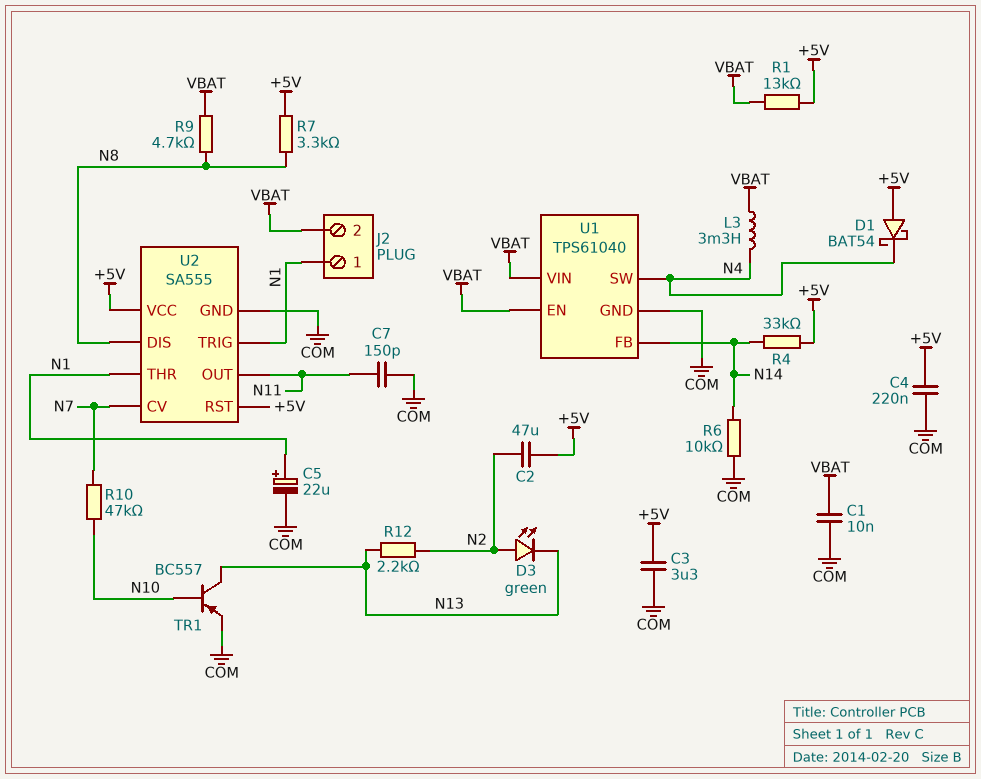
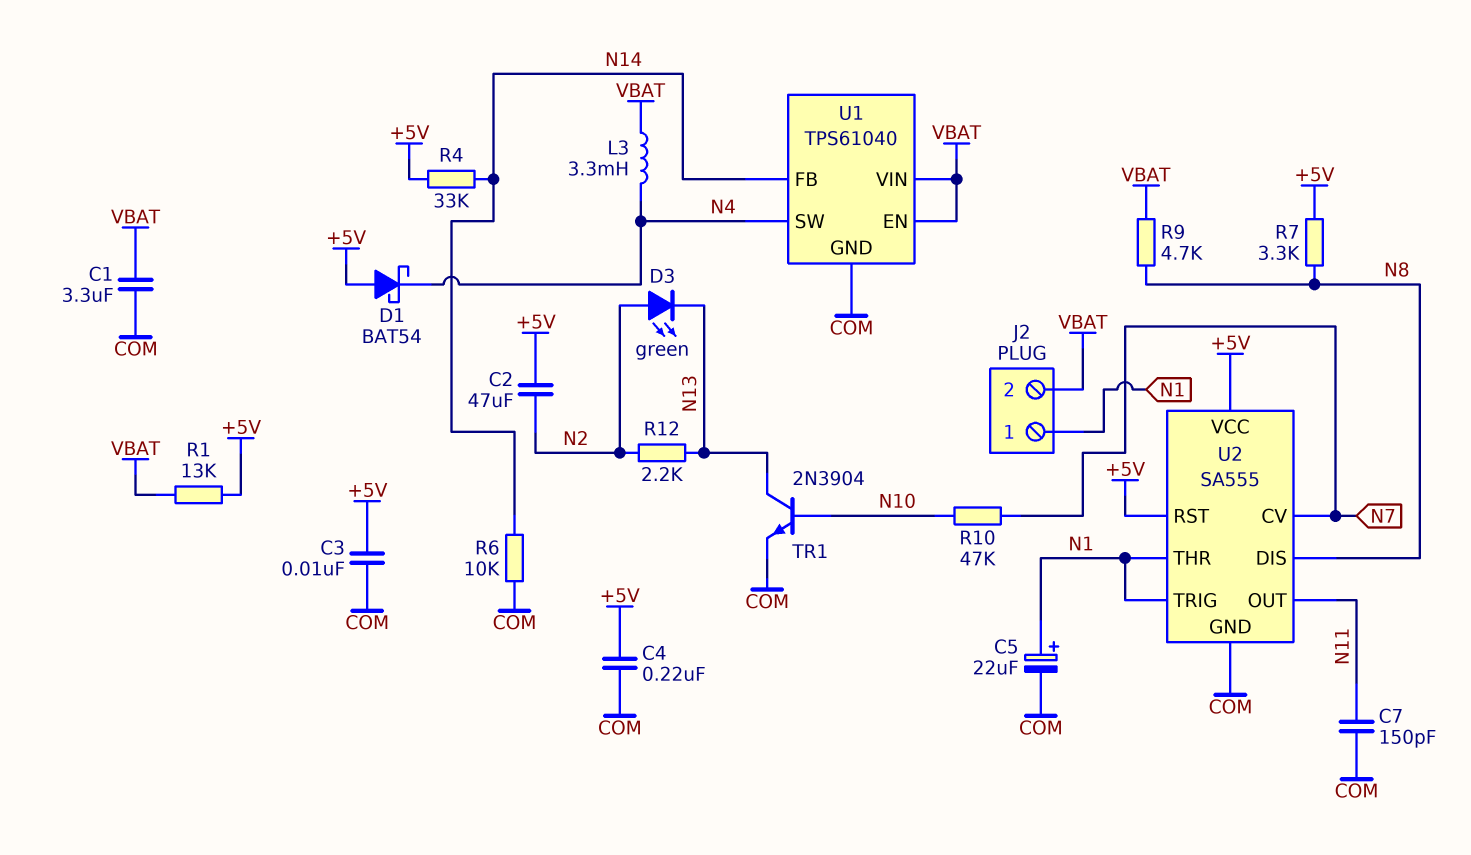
C1: 10nF (COM, VBAT) -> 3.3uF (COM, VBAT)
C3: 3.3uF (+5V, COM) -> 10nF (+5V, COM)
TR1: PNP BC557 (B N10, C N13, E COM) -> NPN 2N3904 (B N10, C N13, E COM)

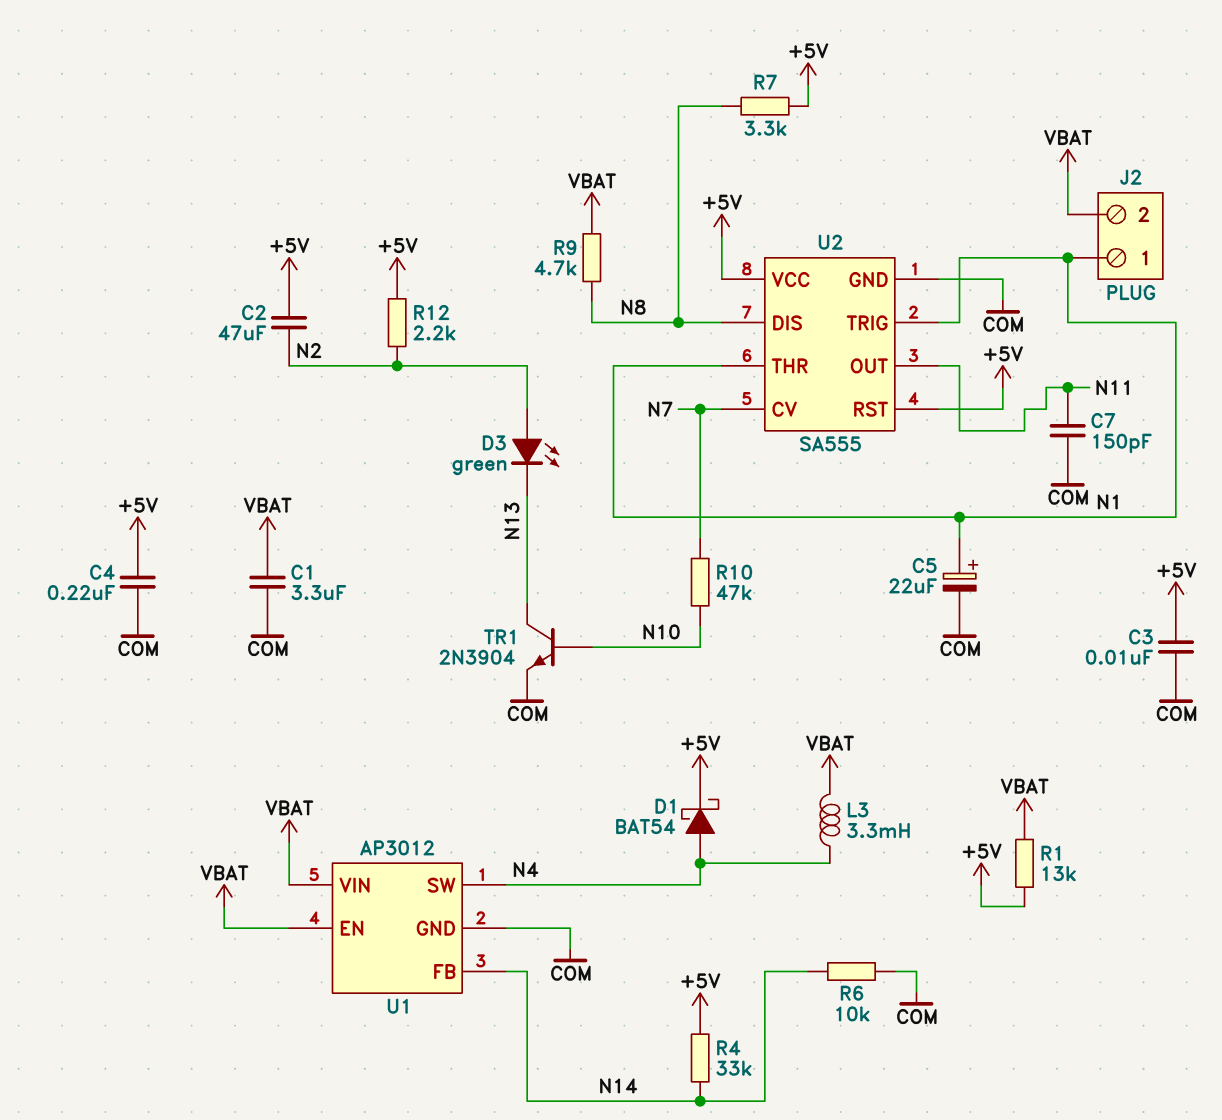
D1: schottky BAT54 (A +5V, K N4) -> schottky BAT54 (A N4, K +5V)
R12: 2.2k (N2, N13) -> 2.2k (+5V, N2)
U1: TPS61040 -> AP3012

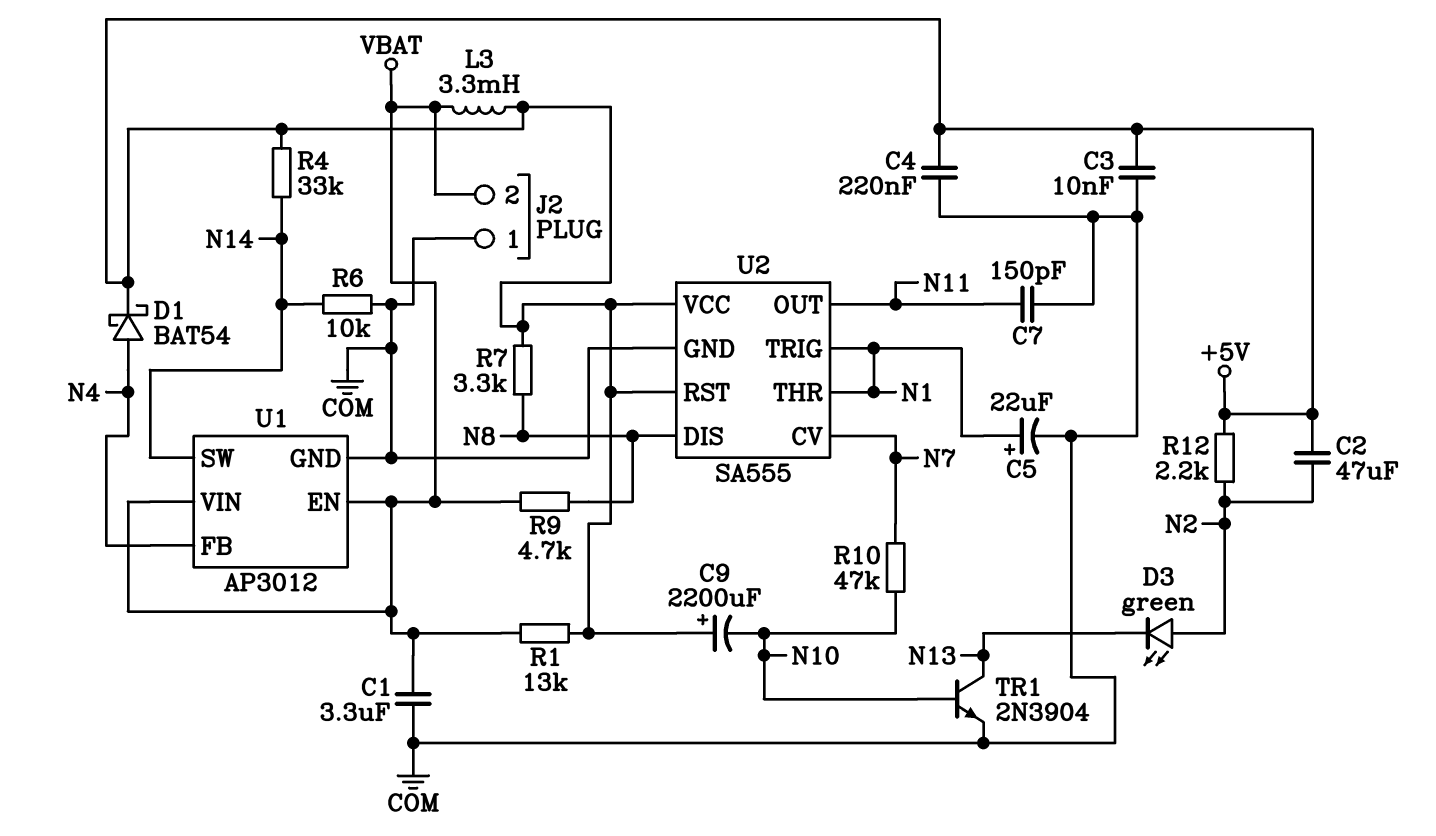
C9: none -> 2200uF (plus +5V, minus N10)
J2 pin 1: N1 -> COM
L3: 3.3mH (N4, VBAT) -> 3.3mH (+5V, VBAT)
U1 pin FB: N14 -> N4
U1 pin SW: N4 -> N14

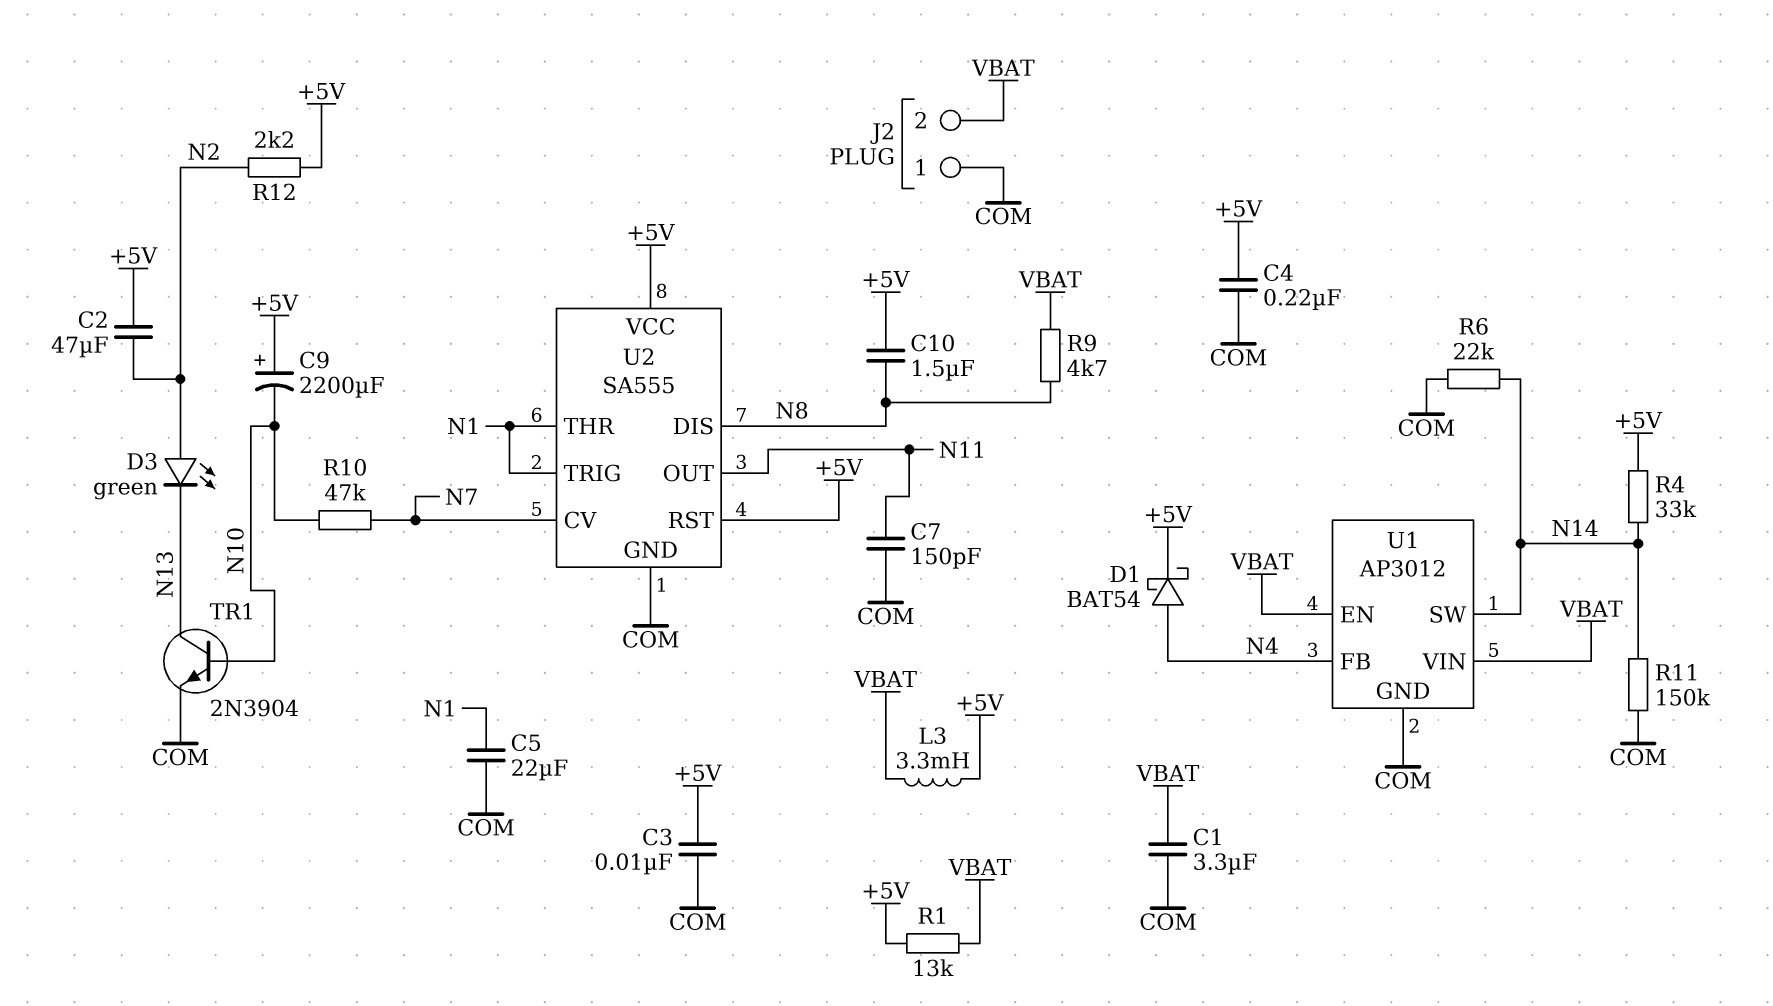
C5: 22uF (plus N1, minus COM) -> 22uF (COM, N1)
C10: none -> 1.5uF (+5V, N8)
R6: 10k (COM, N14) -> 22k (COM, N14)
R7: 3.3k (+5V, N8) -> none
R11: none -> 150k (COM, N14)

